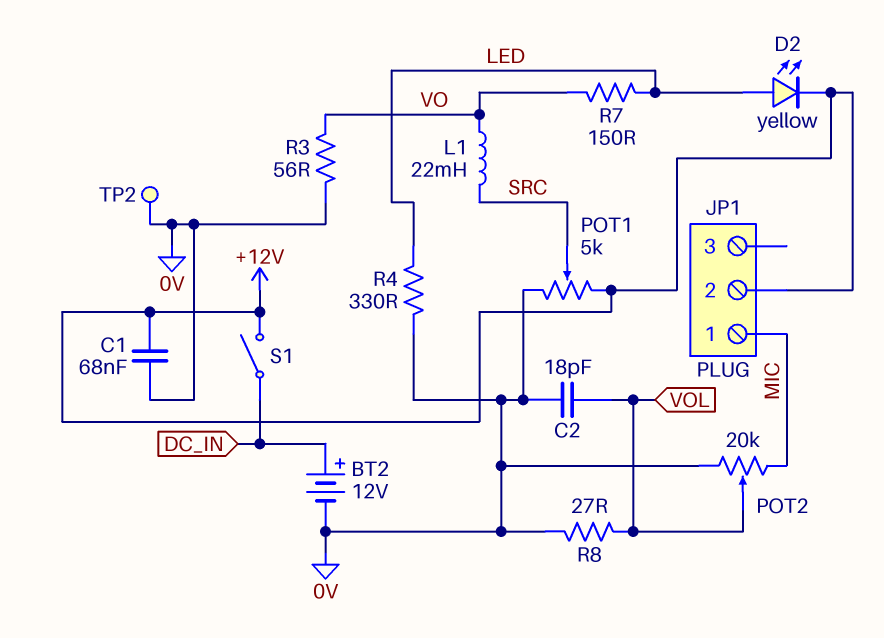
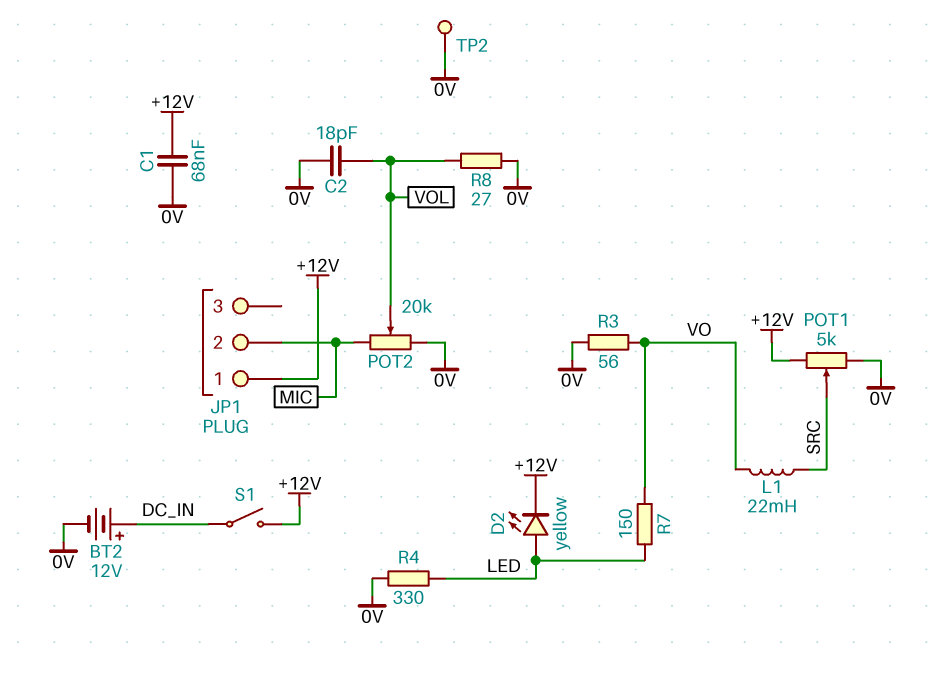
JP1 pin 1: MIC -> +12V
JP1 pin 2: +12V -> MIC

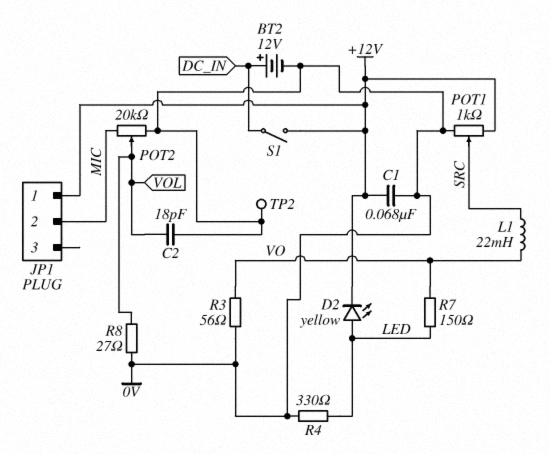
POT1: 5k (+12V, 0V, wiper SRC) -> 1k (+12V, 0V, wiper SRC)

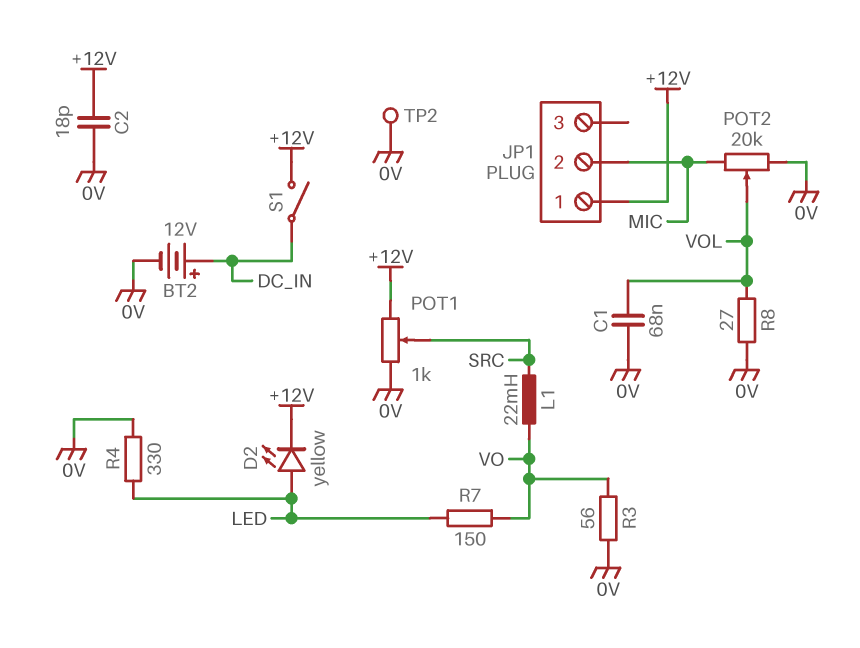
C1: 68nF (+12V, 0V) -> 68nF (0V, VOL)
C2: 18pF (0V, VOL) -> 18pF (+12V, 0V)

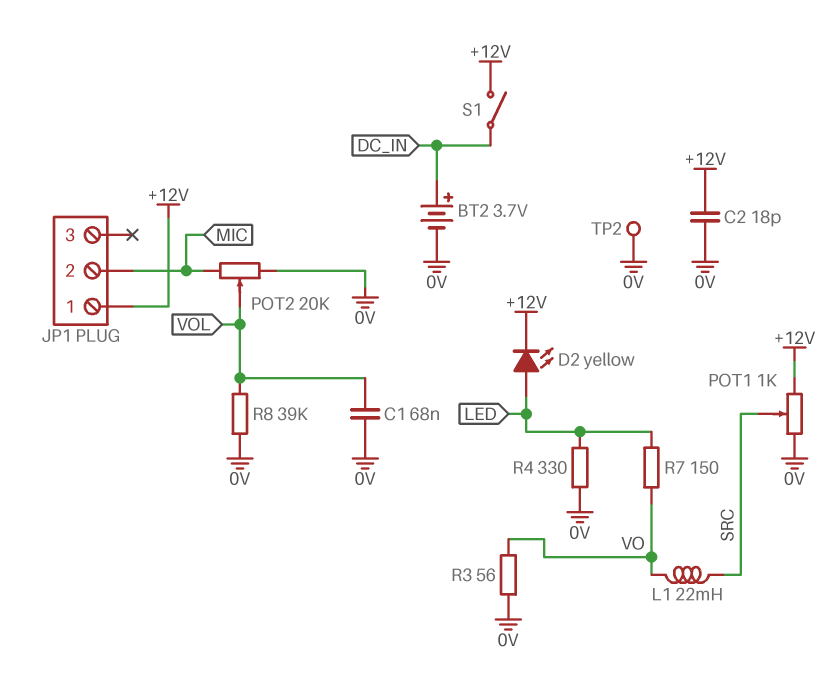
BT2: 12V (plus DC_IN, minus 0V) -> 3.7V (plus DC_IN, minus 0V)
R8: 27 (0V, VOL) -> 39k (0V, VOL)

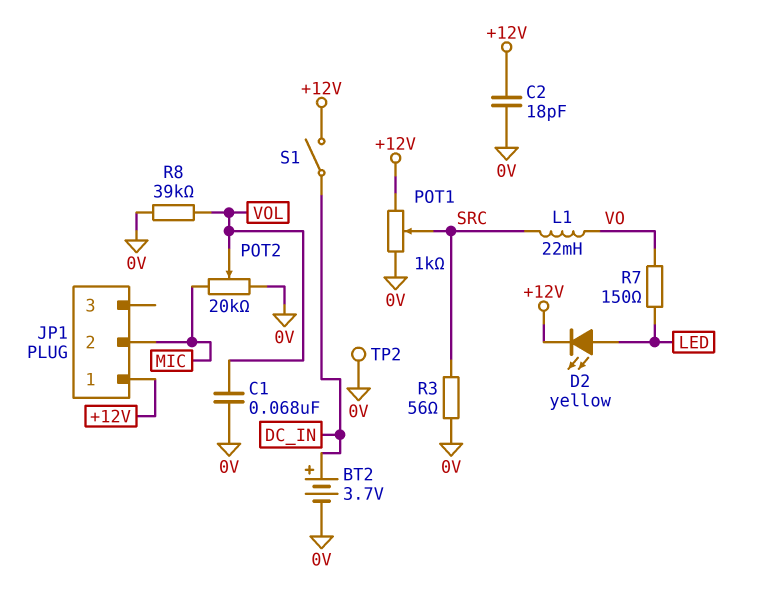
R3: 56 (0V, VO) -> 56 (0V, SRC)
R4: 330 (0V, LED) -> none

